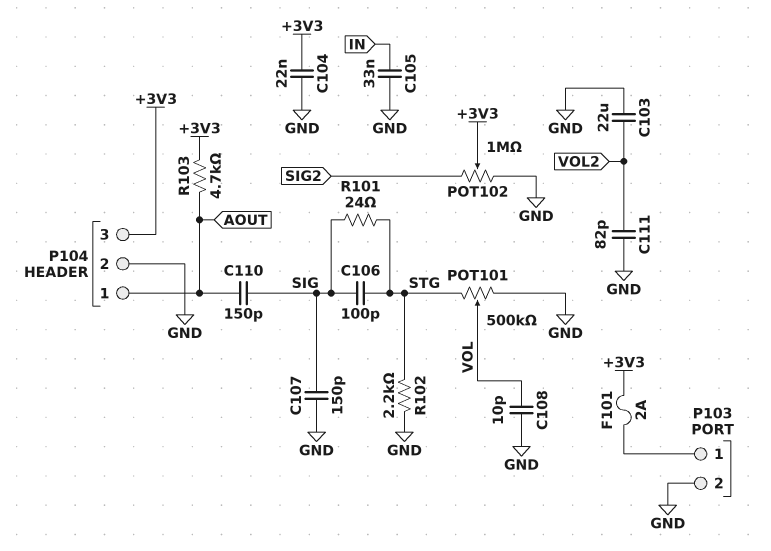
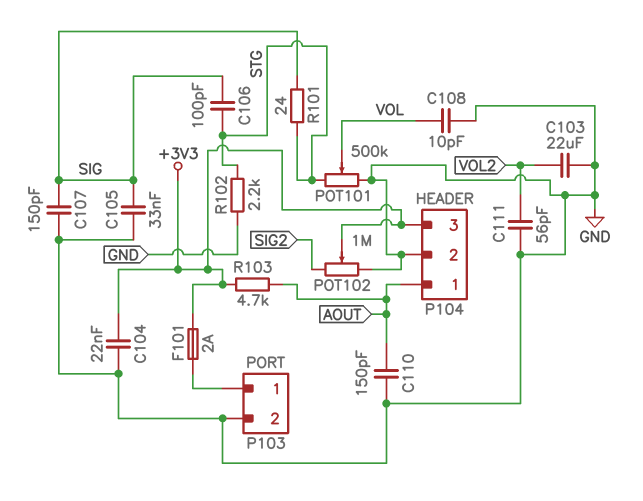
C105: 33nF (GND, IN) -> 33nF (GND, SIG)
C110: 150pF (AOUT, SIG) -> 150pF (AOUT, GND)
C111: 82pF (GND, VOL2) -> 56pF (GND, VOL2)

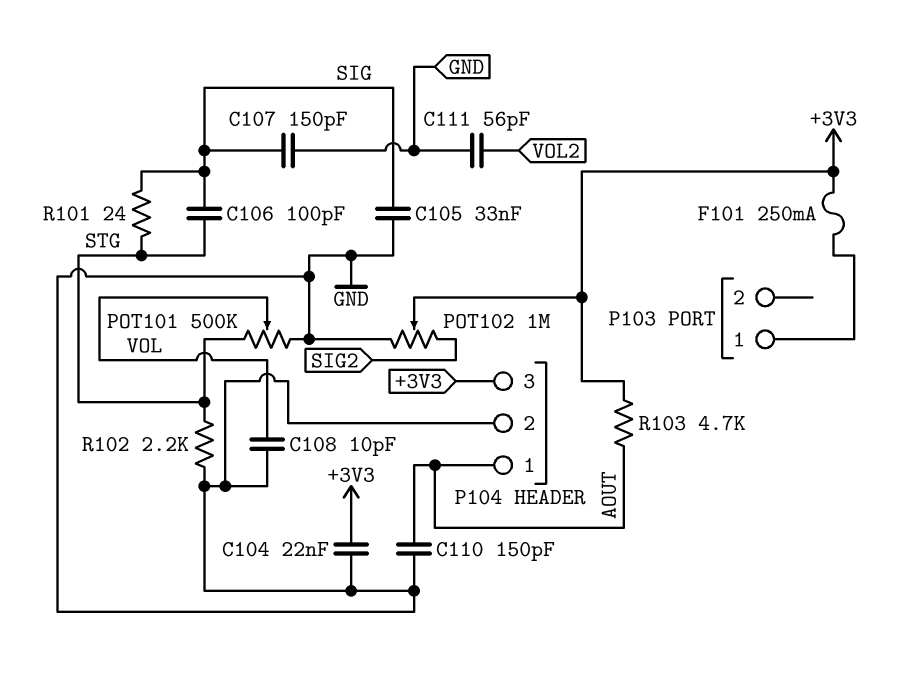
C103: 22uF (GND, VOL2) -> none
F101: 2A (+3V3, P103/1) -> 250mA (+3V3, P103/1)
P103 pin 2: GND -> none

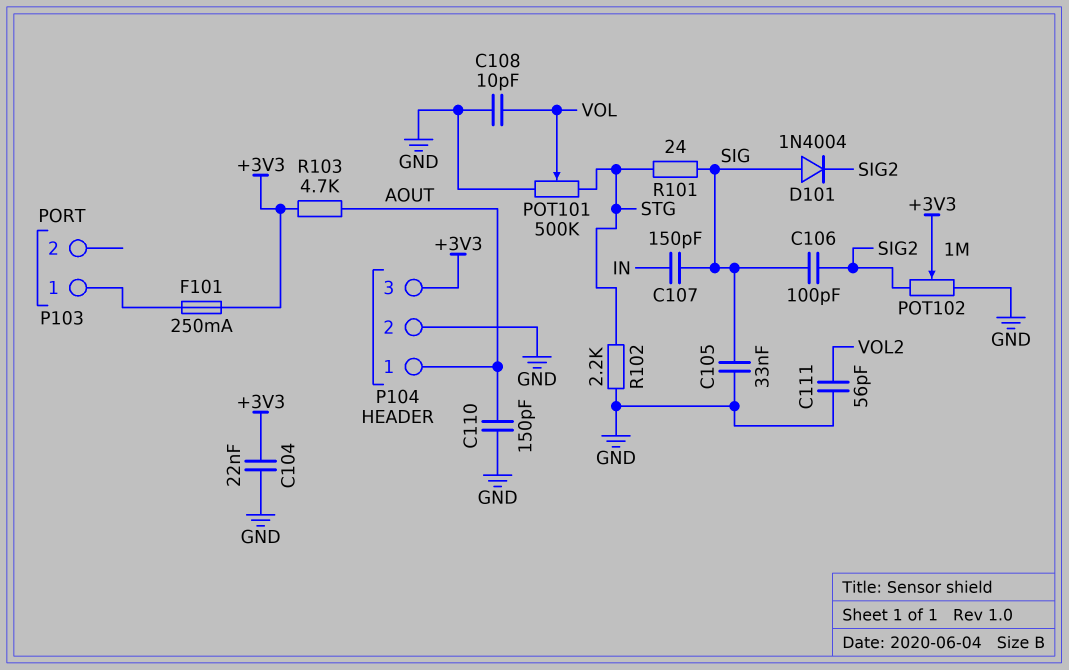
C106: 100pF (SIG, STG) -> 100pF (SIG, SIG2)
C107: 150pF (GND, SIG) -> 150pF (IN, SIG)
D101: none -> diode 1N4004 (A SIG, K SIG2)

